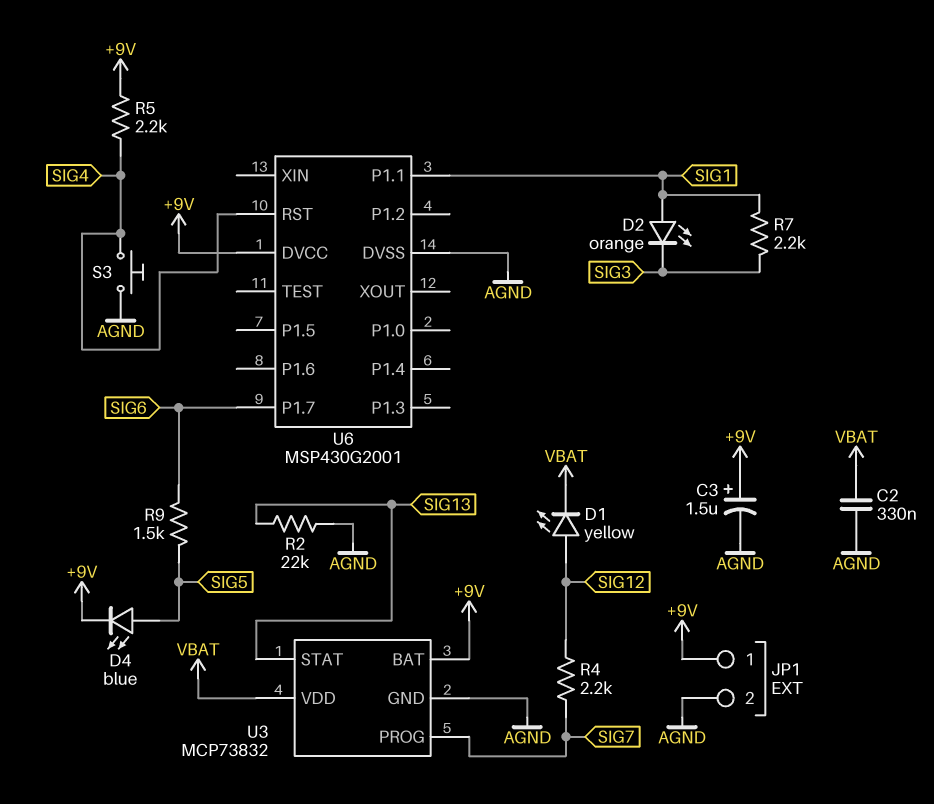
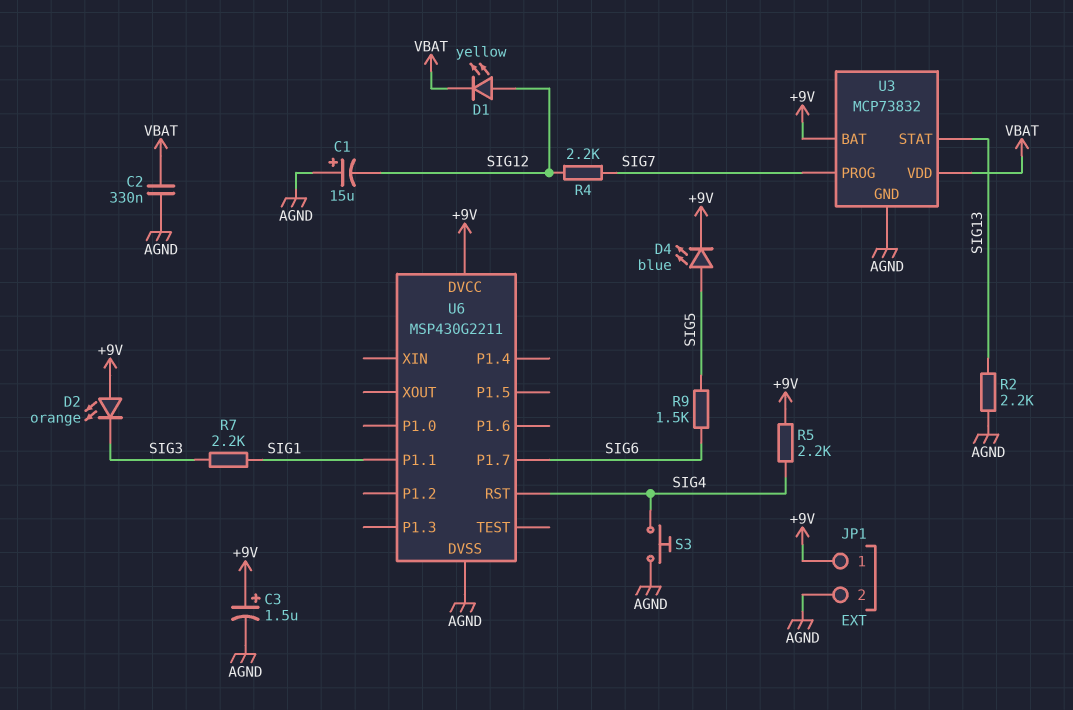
C1: none -> 15uF (plus AGND, minus SIG12)
D2: LED orange (A SIG1, K SIG3) -> LED orange (A +9V, K SIG3)
R2: 22k (AGND, SIG13) -> 2.2k (AGND, SIG13)
U6: MSP430G2001 -> MSP430G2211

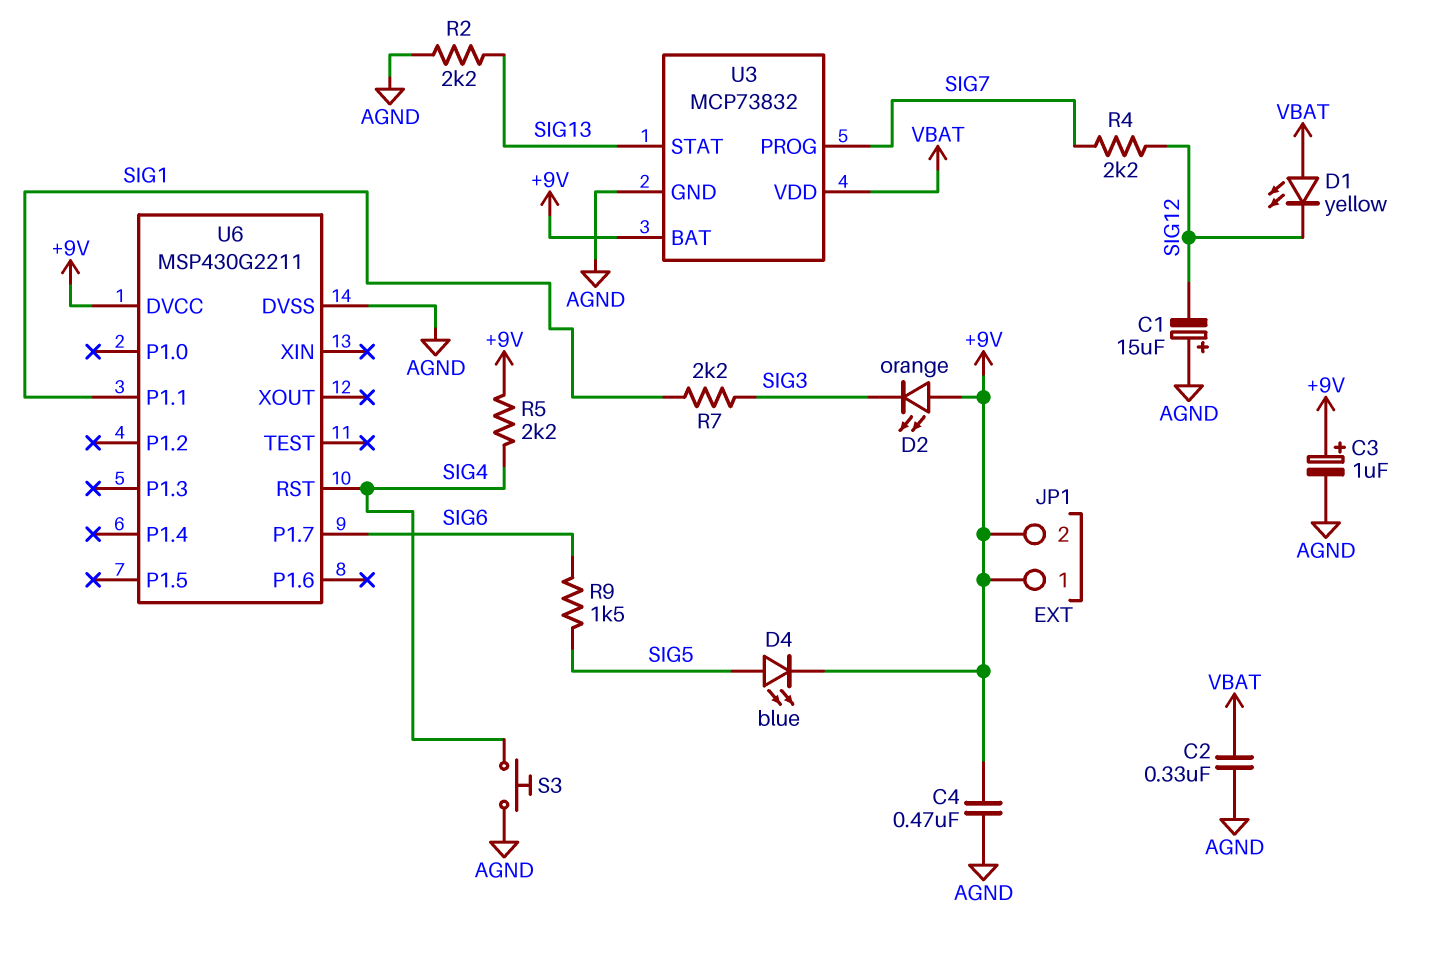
C3: 1.5uF (plus +9V, minus AGND) -> 1uF (plus +9V, minus AGND)
C4: none -> 470nF (+9V, AGND)
D1: LED yellow (A SIG12, K VBAT) -> LED yellow (A VBAT, K SIG12)
JP1 pin 2: AGND -> +9V

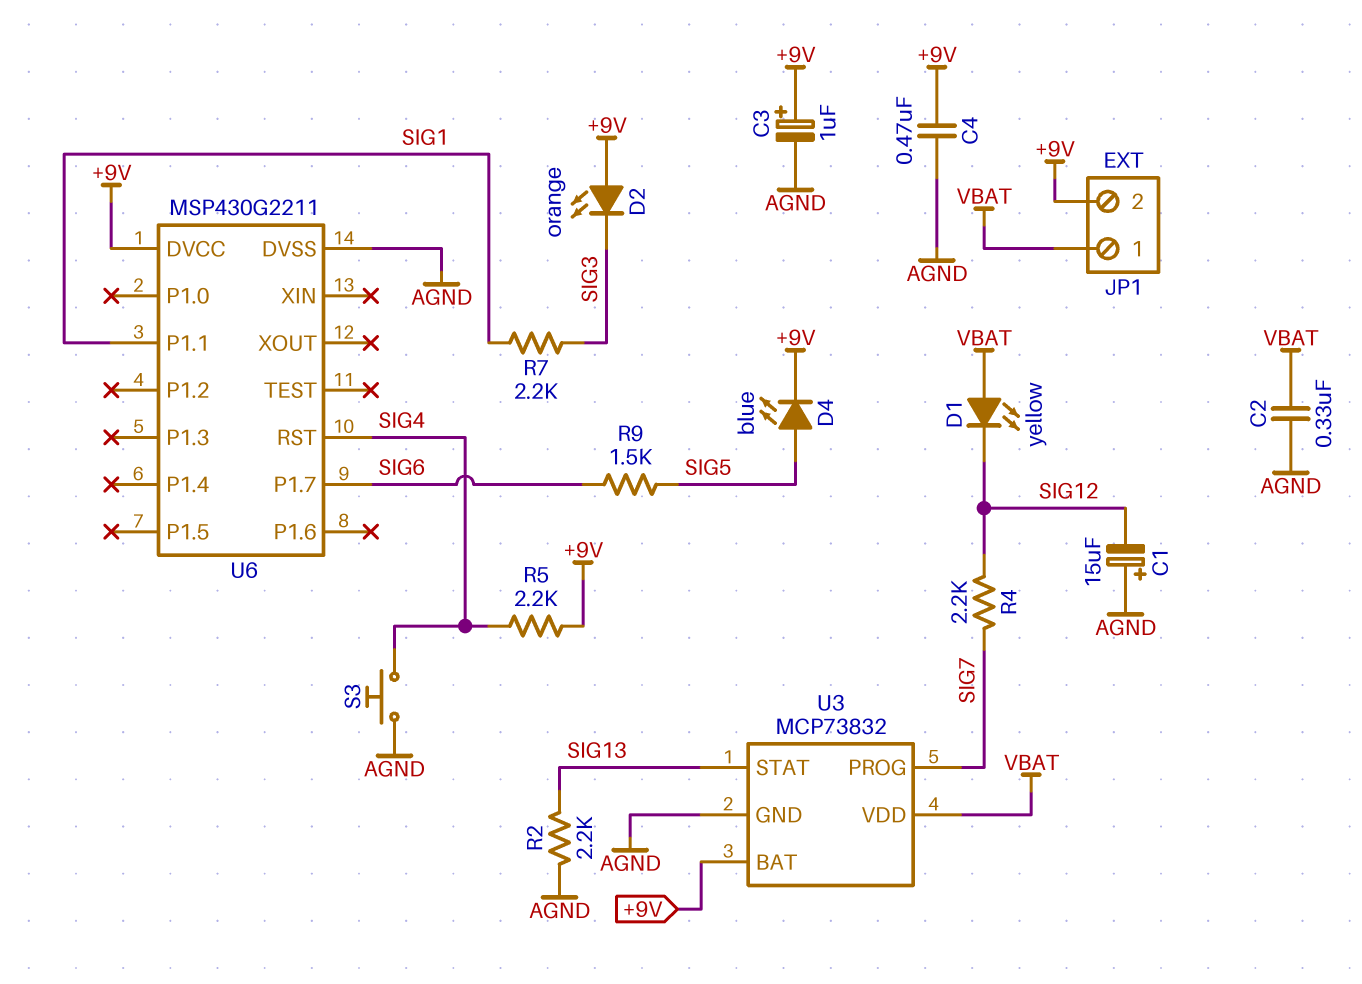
JP1 pin 1: +9V -> VBAT

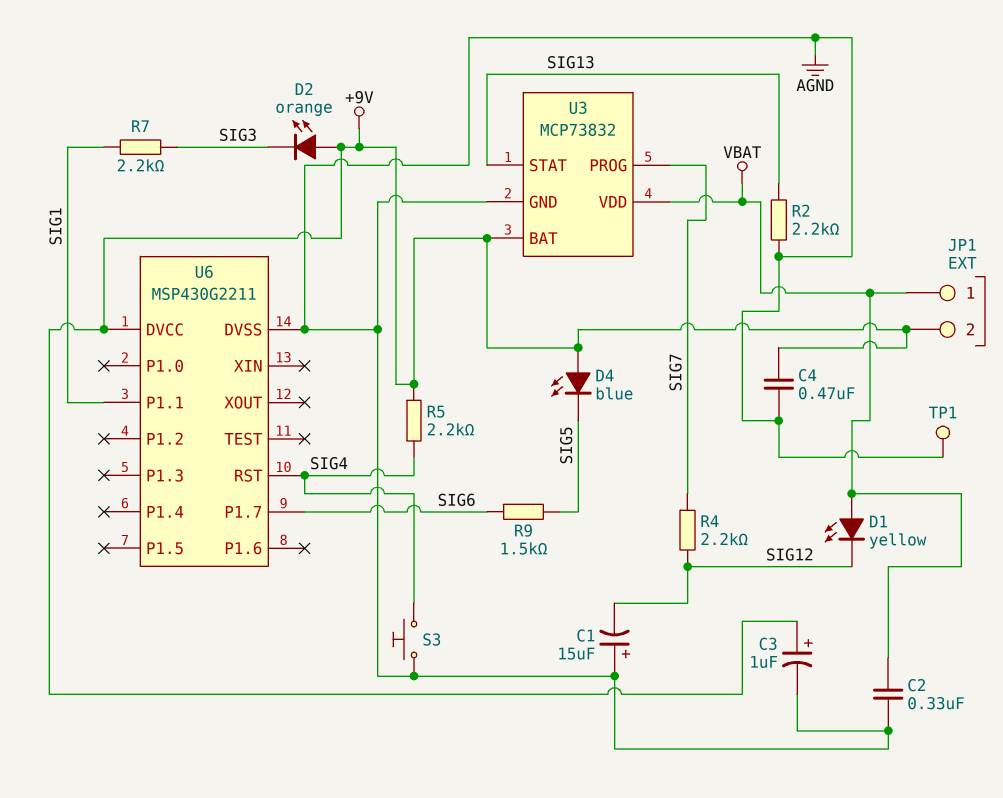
D4: LED blue (A SIG5, K +9V) -> LED blue (A +9V, K SIG5)
TP1: none -> test point (AGND)

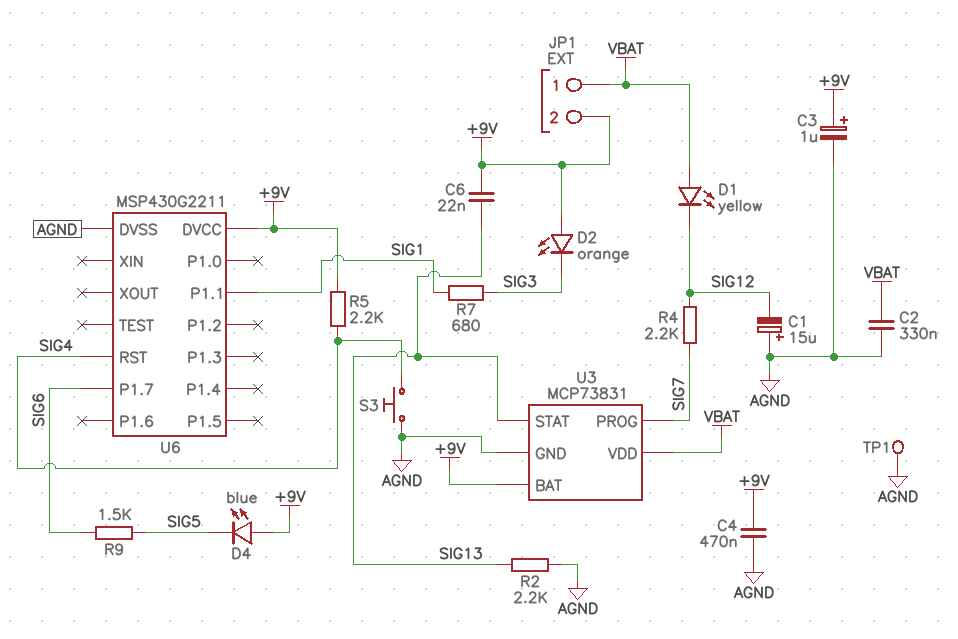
C6: none -> 22nF (+9V, SIG13)
R7: 2.2k (SIG1, SIG3) -> 680 (SIG1, SIG3)
U3: MCP73832 -> MCP73831

